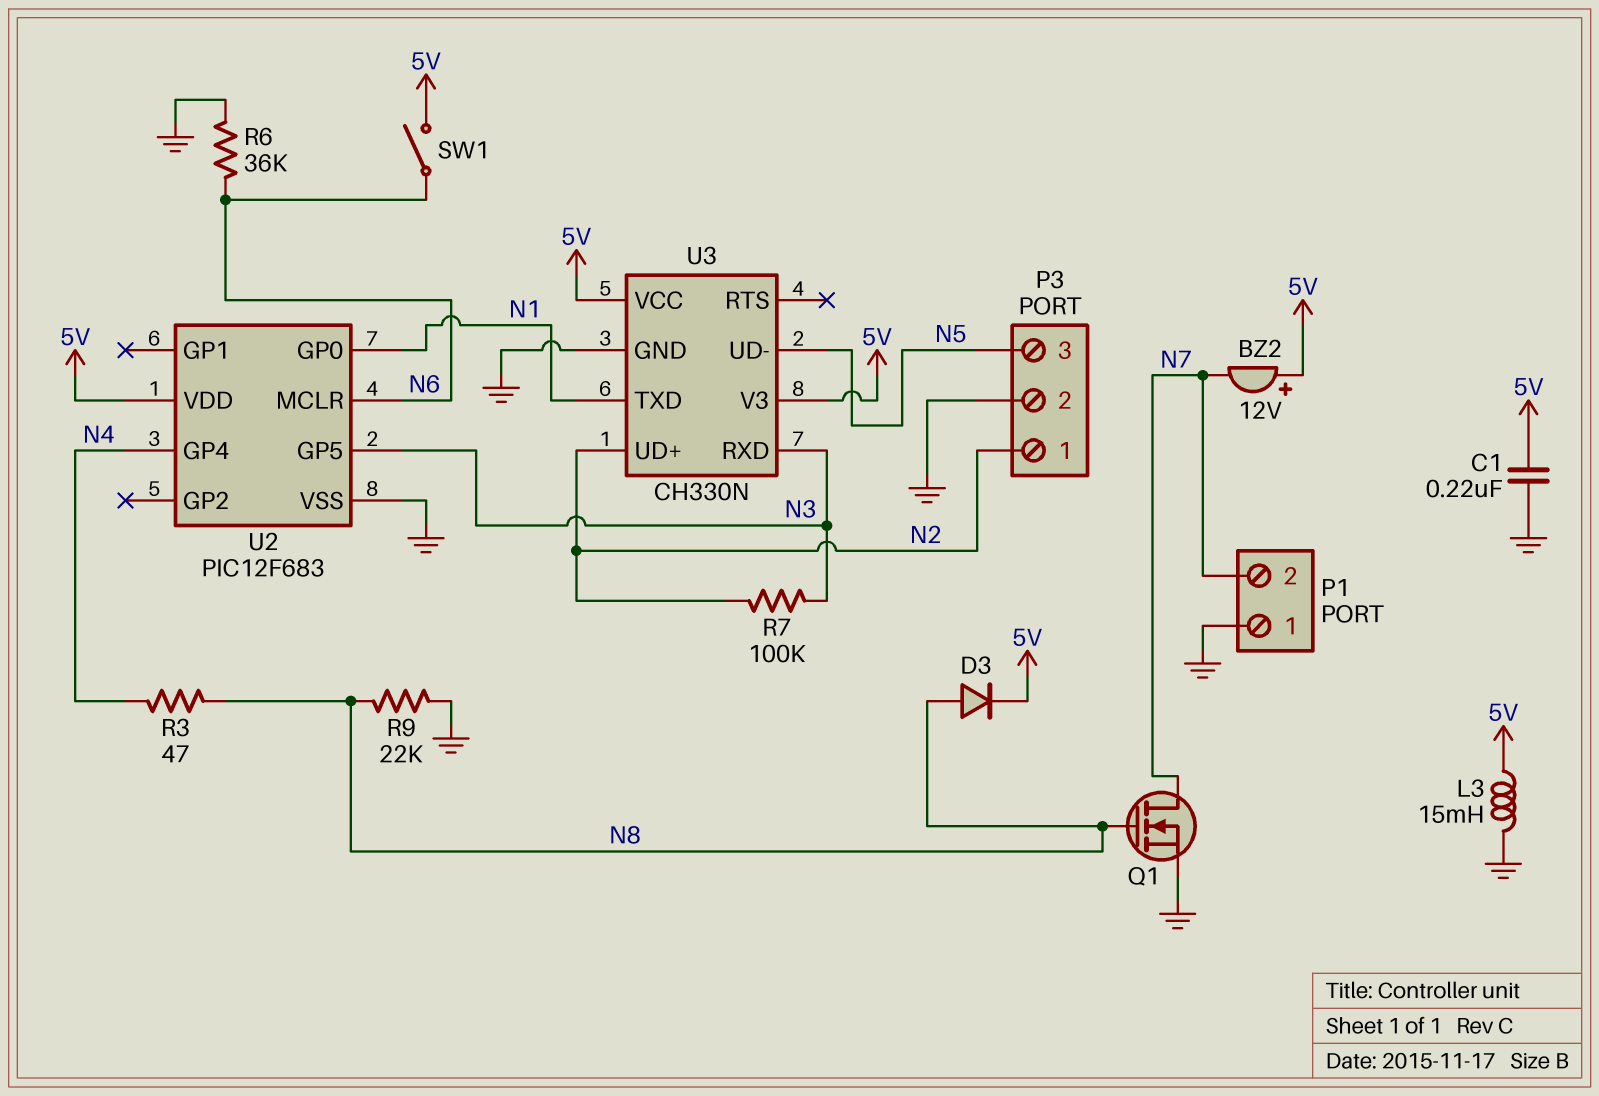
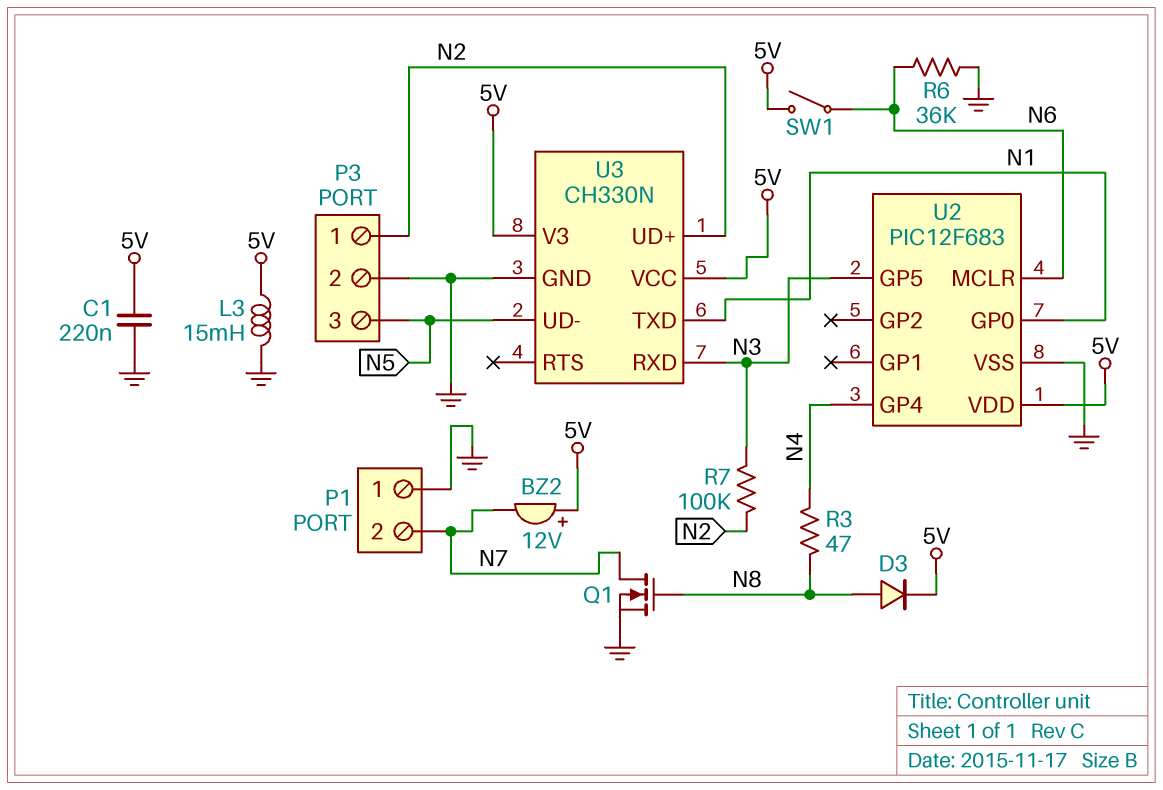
R9: 22k (GND, N8) -> none

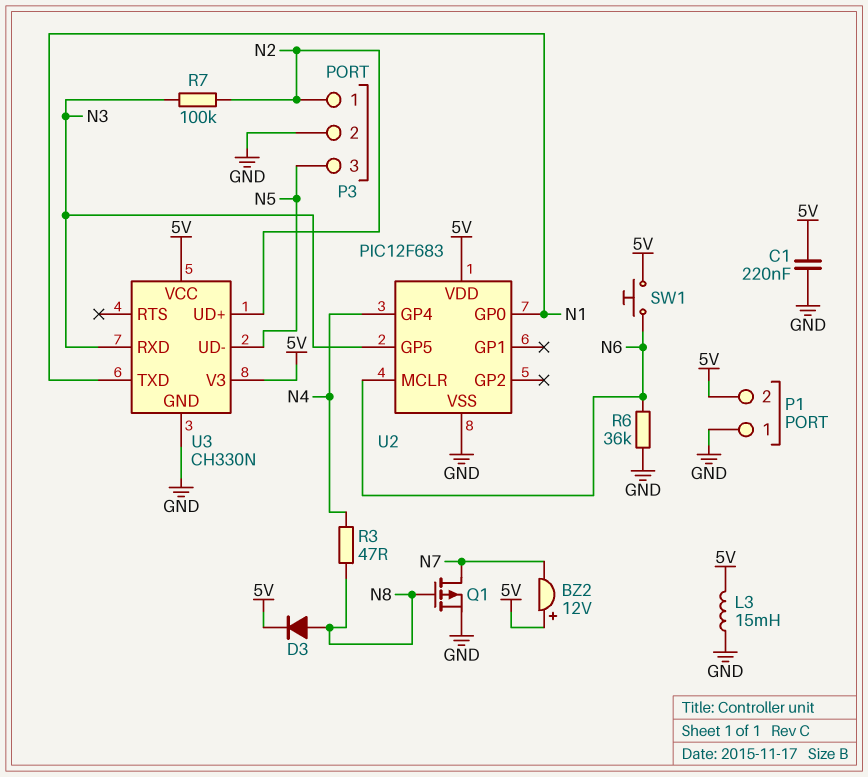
P1 pin 2: N7 -> 5V
Q1: NMOS (G N8, D N7, S GND) -> PMOS (G N8, D N7, S GND)
SW1: switch (5V, N6) -> button (5V, N6)

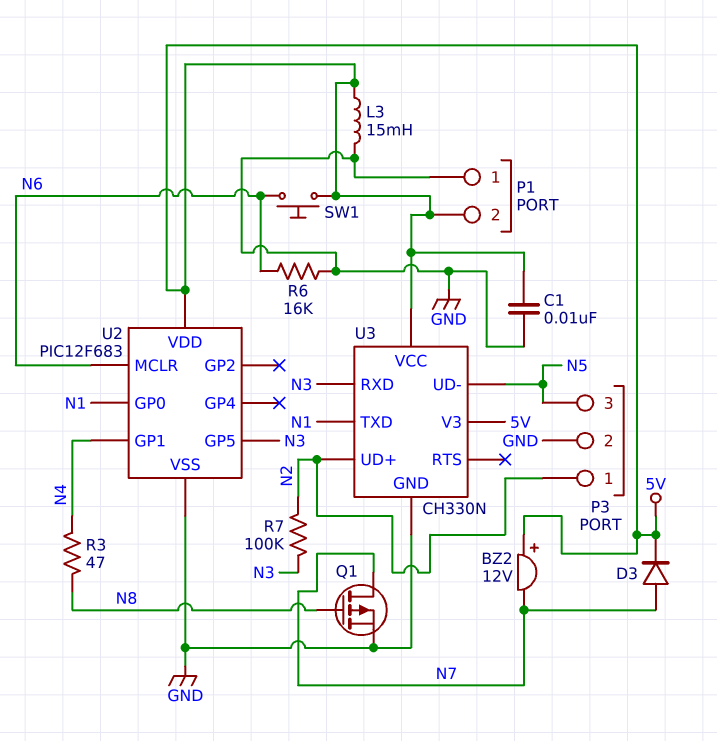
C1: 220nF (5V, GND) -> 10nF (5V, GND)
D3: diode (A N8, K 5V) -> diode (A N7, K 5V)
R6: 36k (GND, N6) -> 16k (GND, N6)
U2 pin GP1: none -> N4
U2 pin GP4: N4 -> none

